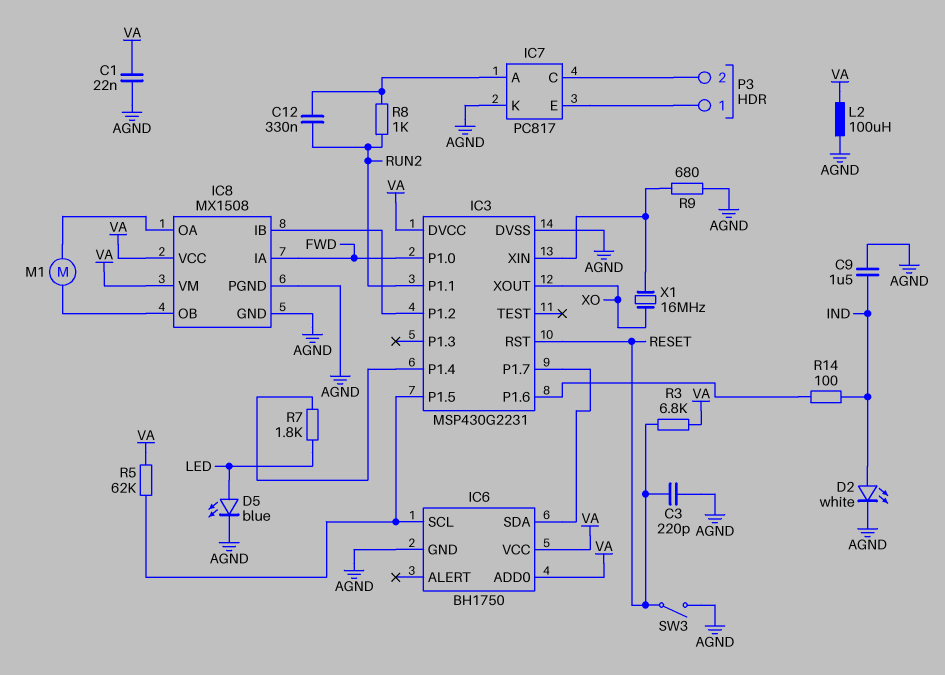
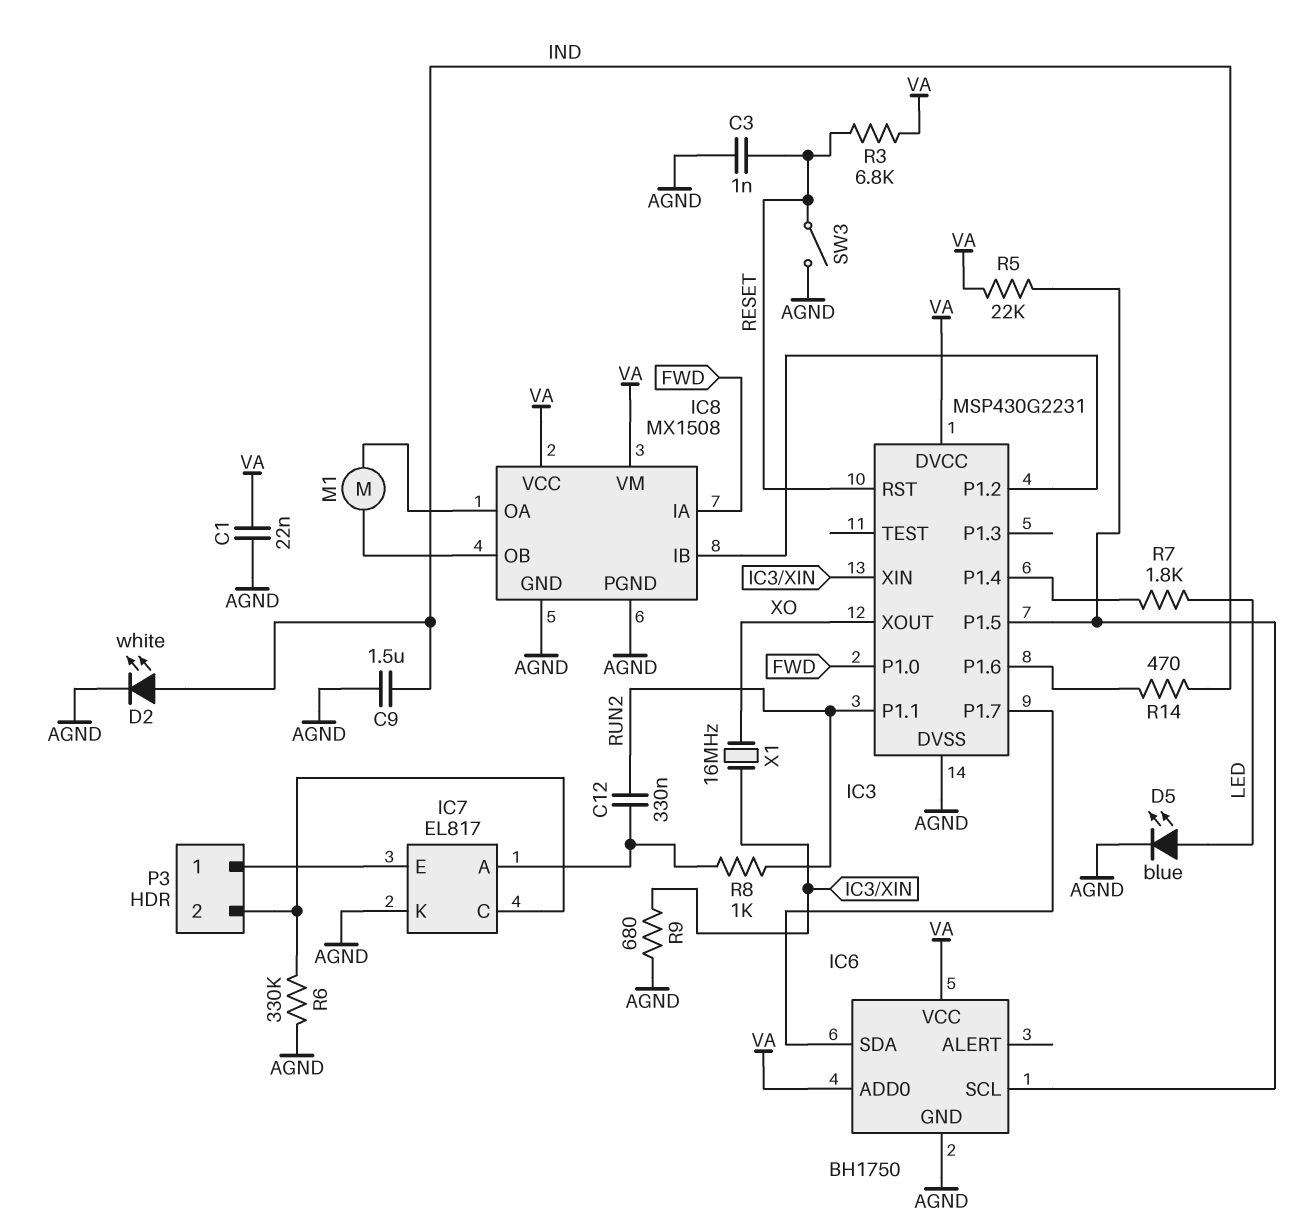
C3: 220pF (AGND, RESET) -> 1nF (AGND, RESET)
IC7: PC817 -> EL817
L2: 100uH (AGND, VA) -> none
R5: 62k (IC3/P1.5, VA) -> 22k (IC3/P1.5, VA)
R6: none -> 330k (AGND, IC7/C)
R14: 100 (IC3/P1.6, IND) -> 470 (IC3/P1.6, IND)

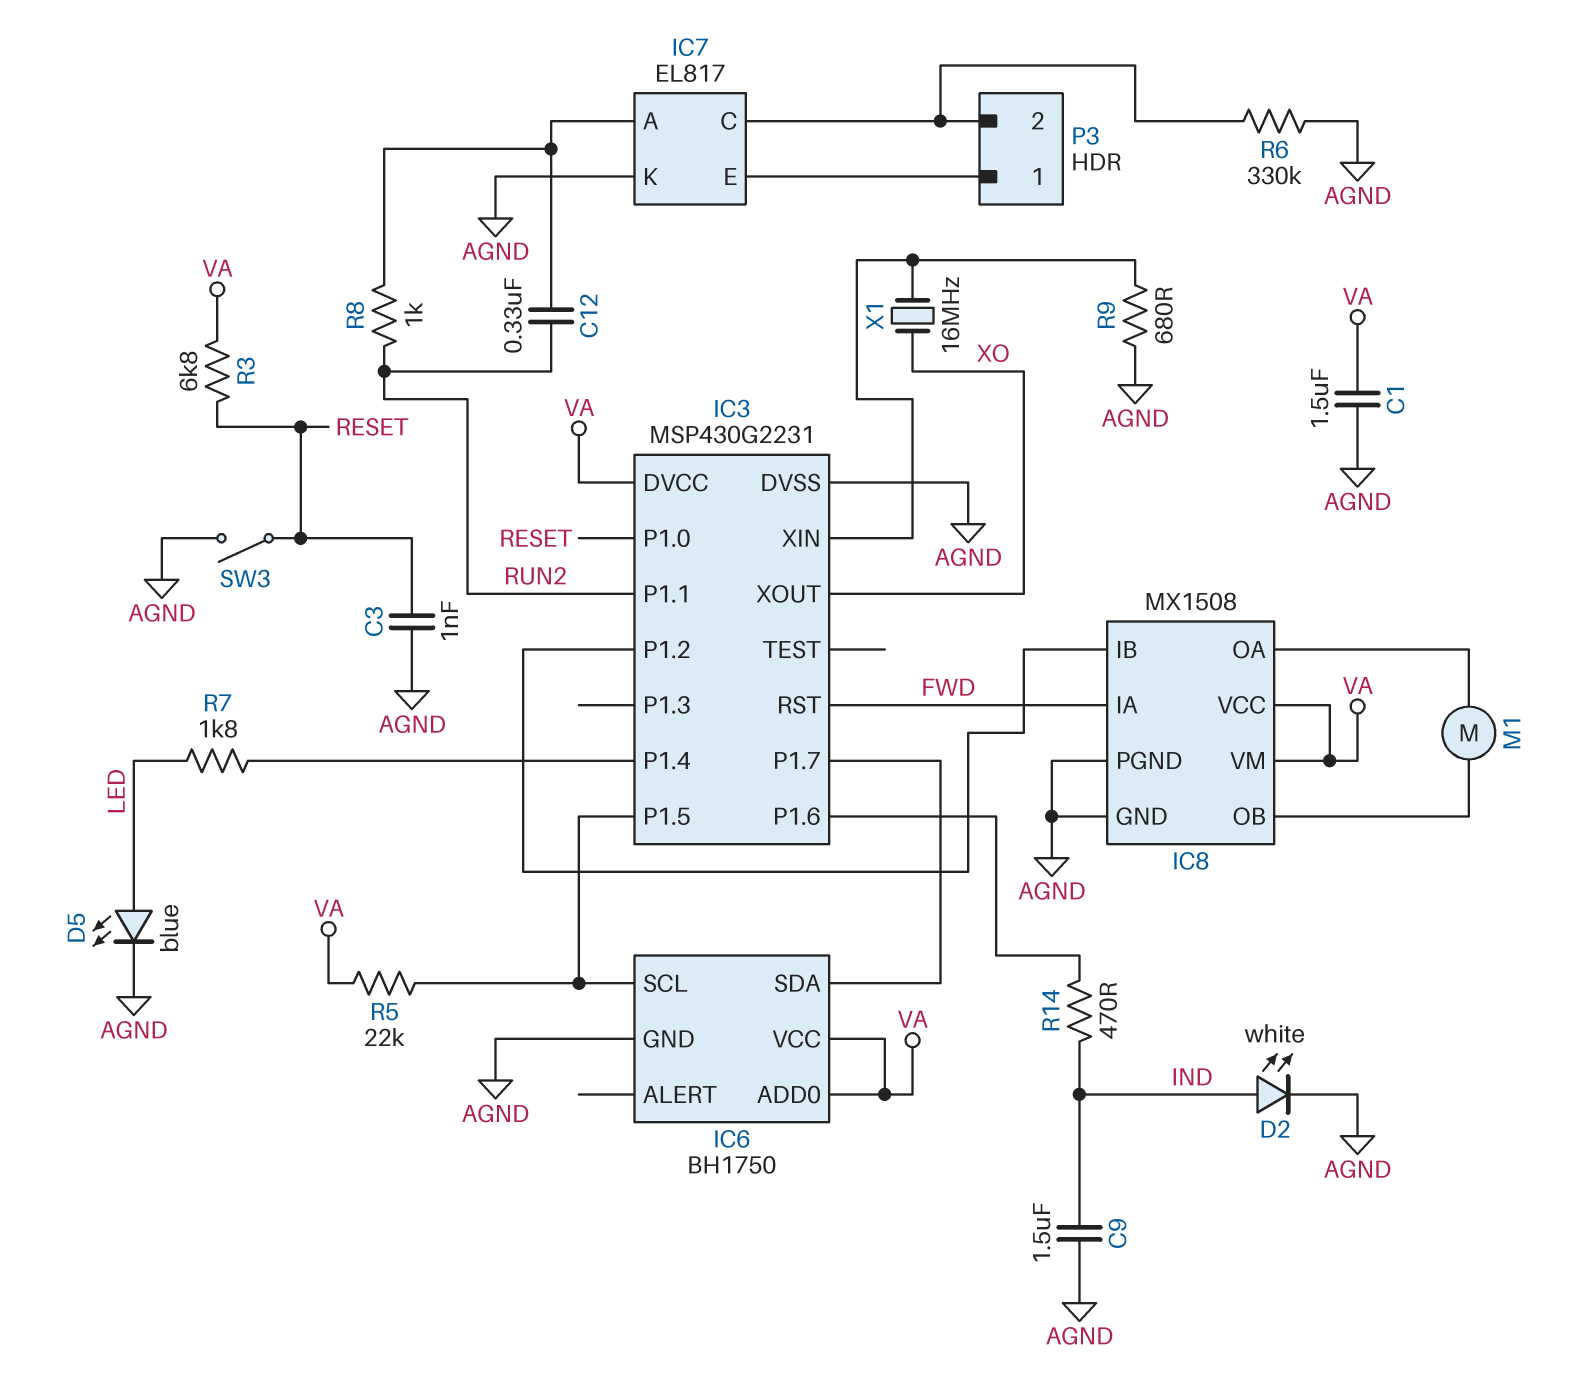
C1: 22nF (AGND, VA) -> 1.5uF (AGND, VA)
IC3 pin P1.0: FWD -> RESET
IC3 pin RST: RESET -> FWD

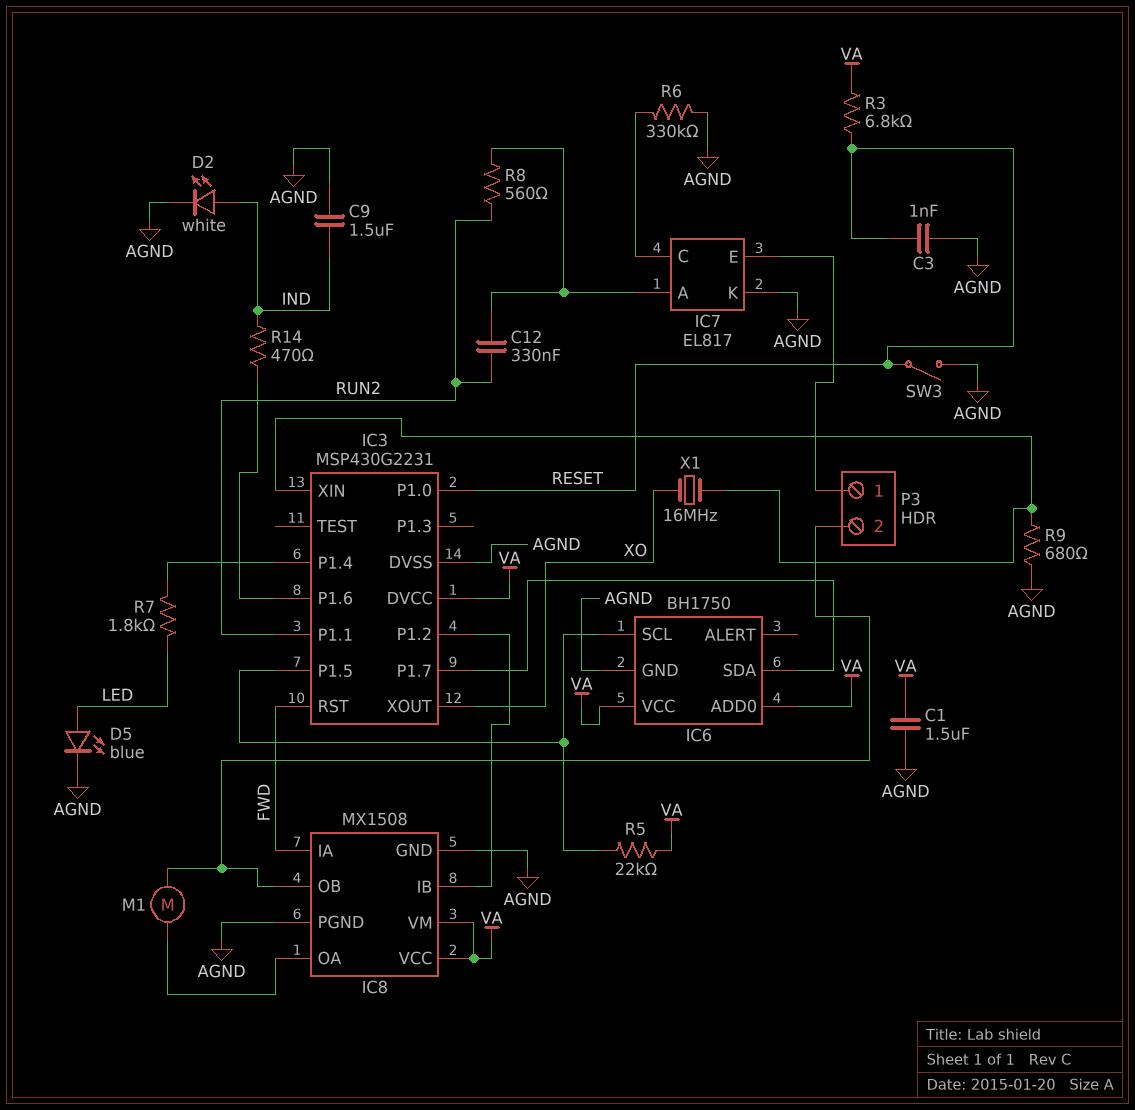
P3 pin 2: IC7/C -> IC8/OB
R8: 1k (IC7/A, RUN2) -> 560 (IC7/A, RUN2)

